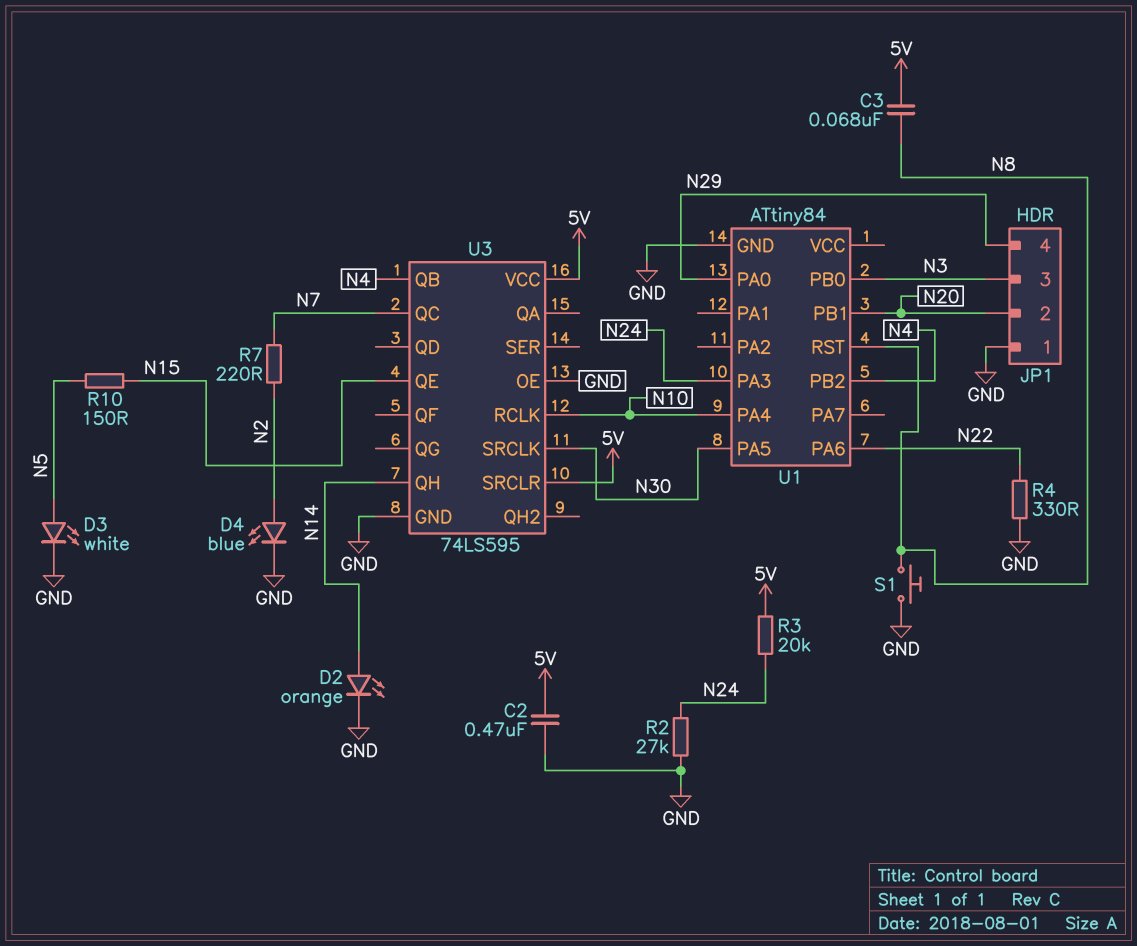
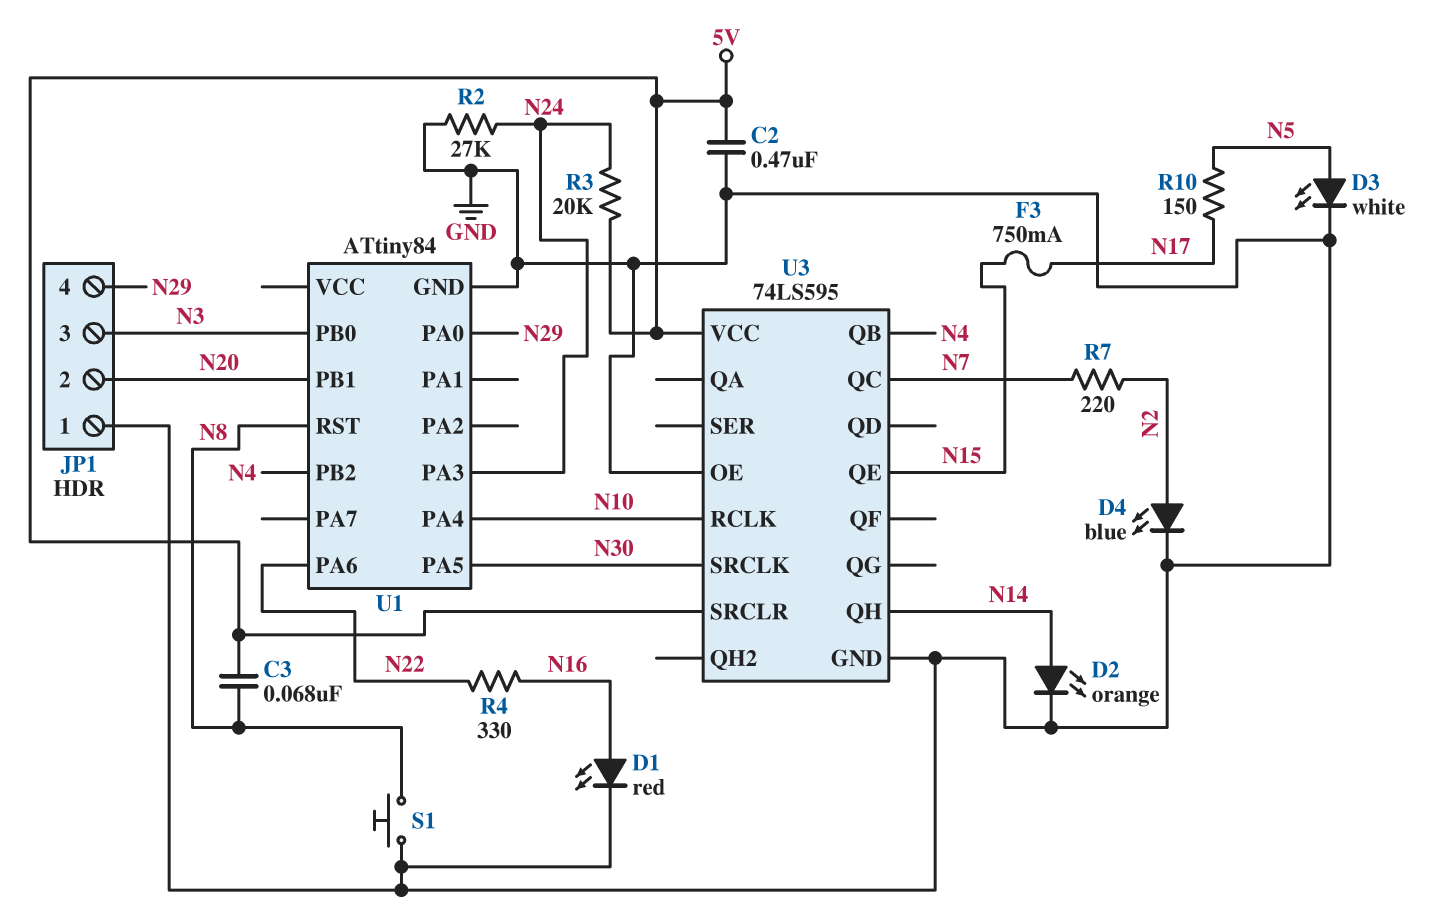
D1: none -> LED red (A N16, K GND)
F3: none -> 750mA (N15, N17)
R4: 330 (GND, N22) -> 330 (N16, N22)
R10: 150 (N5, N15) -> 150 (N5, N17)

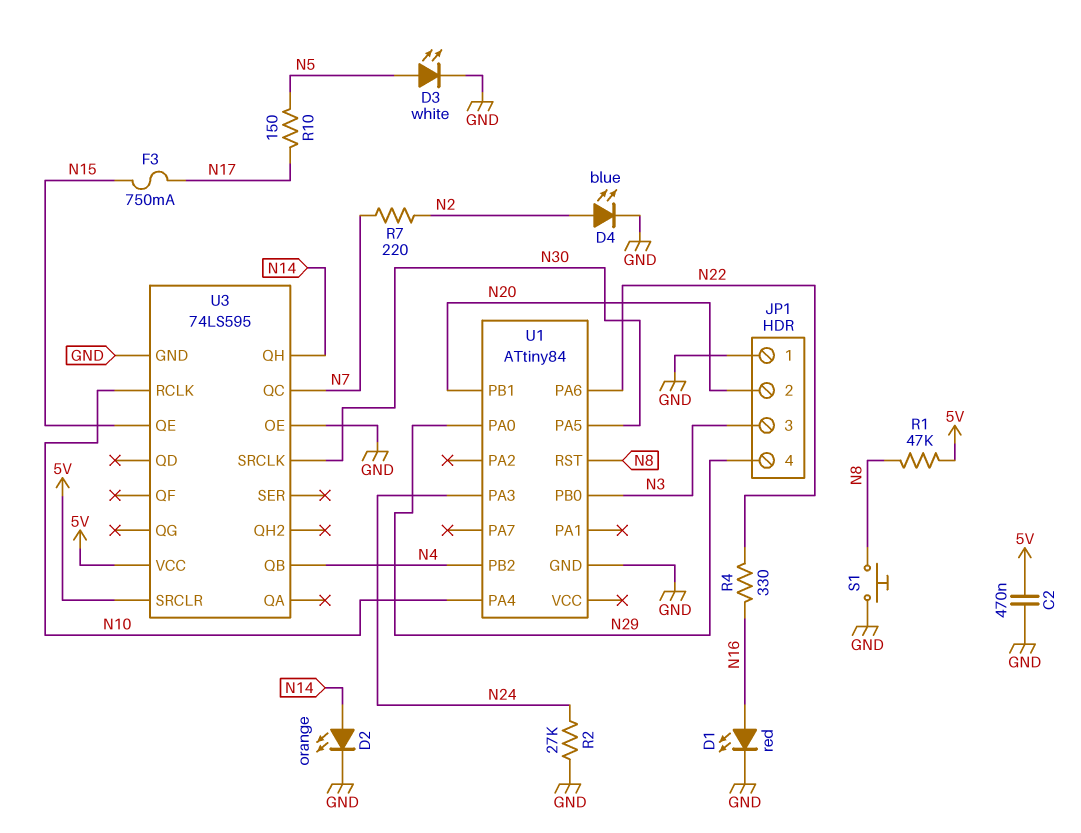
C3: 68nF (5V, N8) -> none
R1: none -> 47k (5V, N8)
R3: 20k (5V, N24) -> none

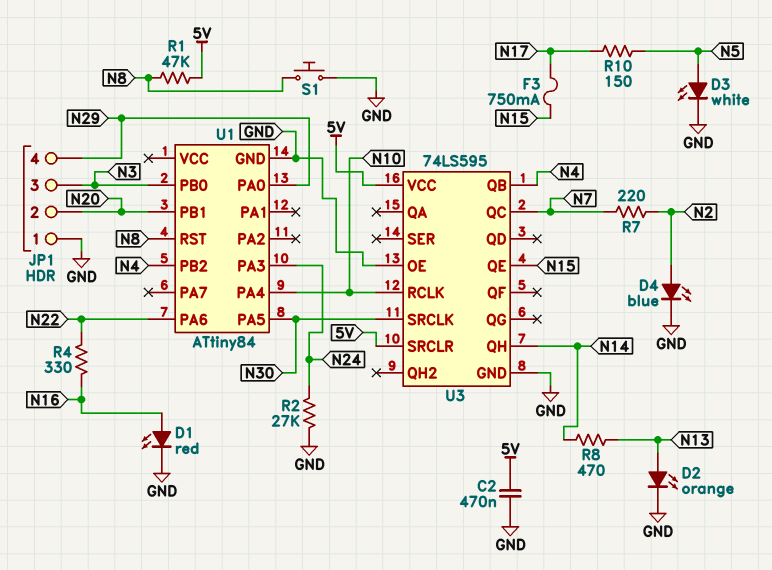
D2: LED orange (A N14, K GND) -> LED orange (A N13, K GND)
R8: none -> 470 (N13, N14)

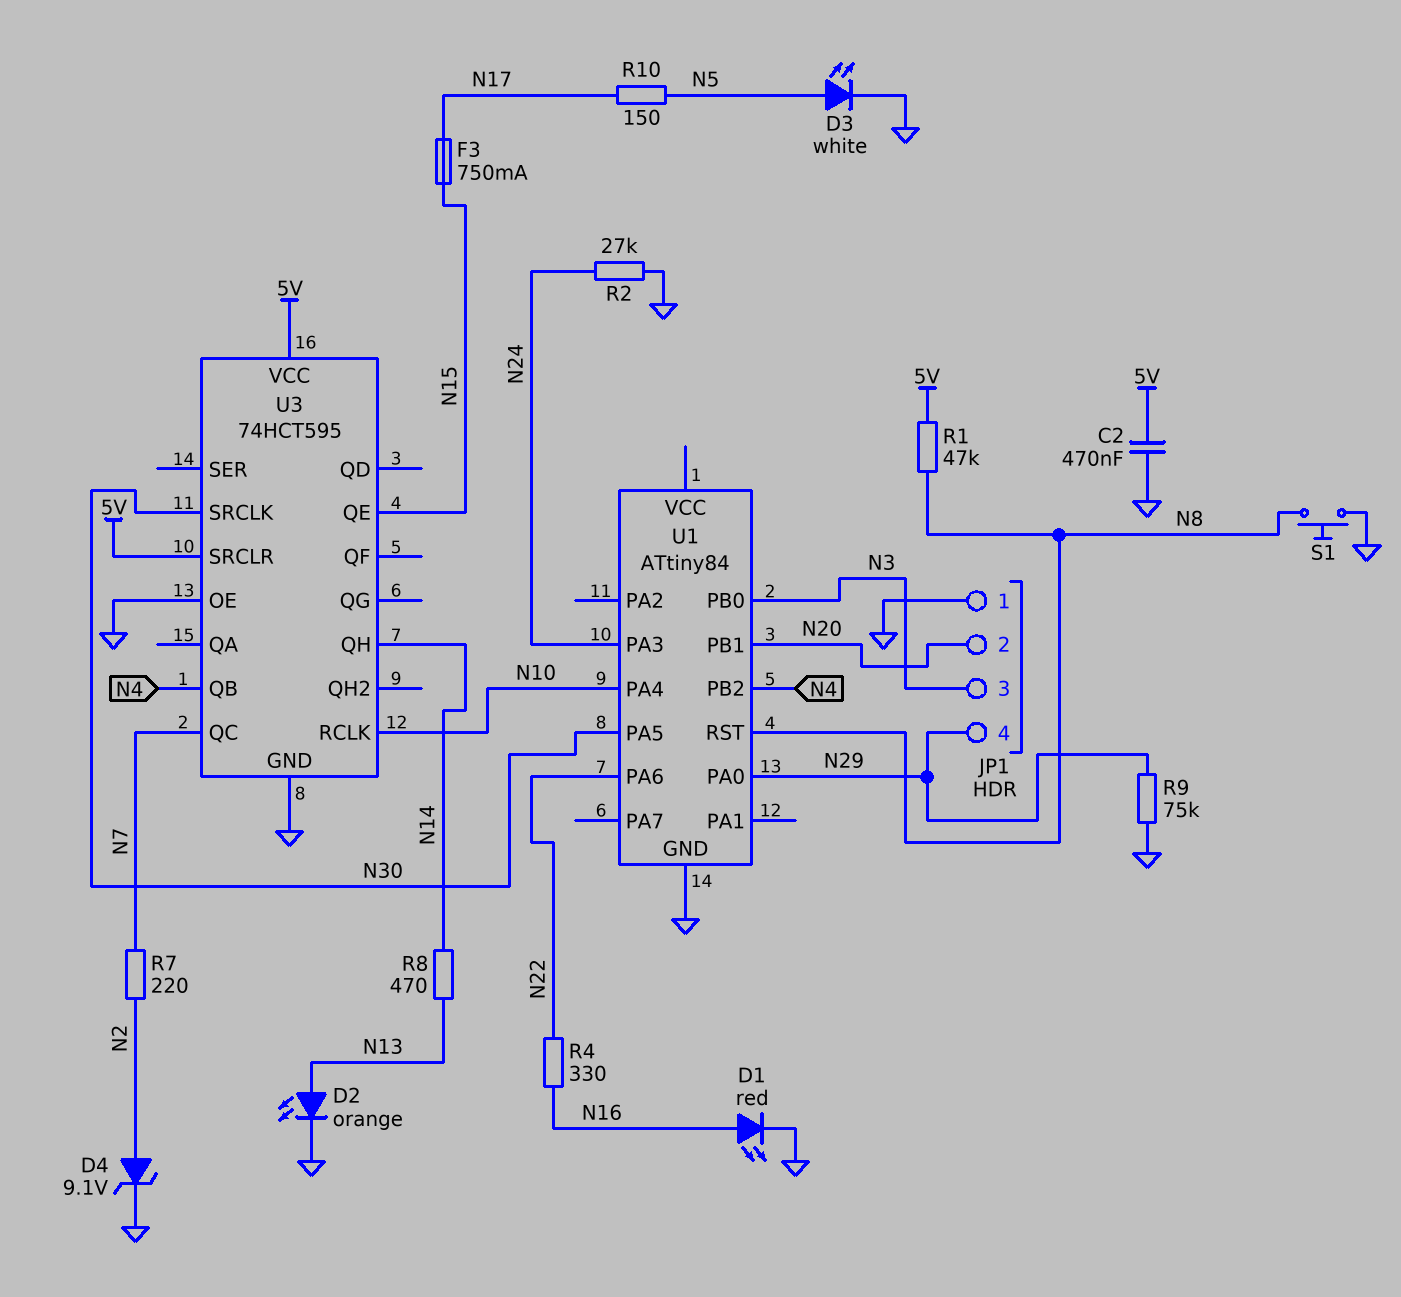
D4: LED blue (A N2, K GND) -> zener 9.1V (A N2, K GND)
R9: none -> 75k (GND, N29)
U3: 74LS595 -> 74HCT595

